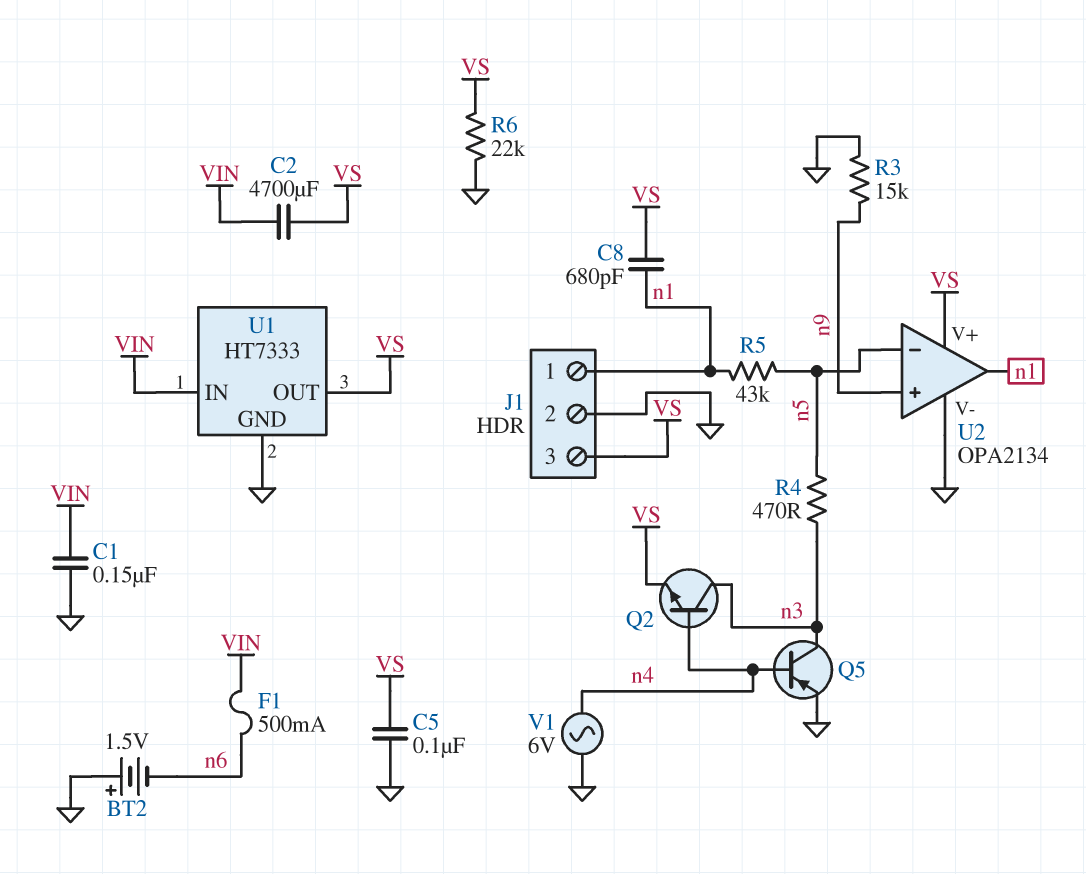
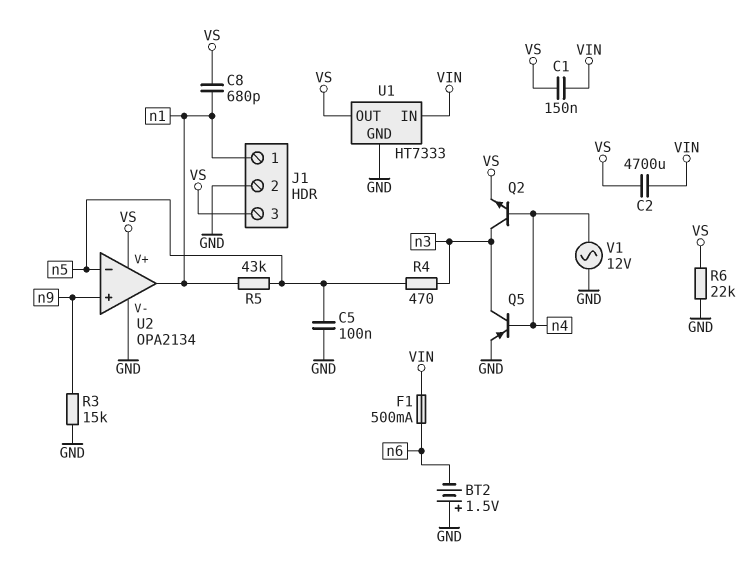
C1: 150nF (GND, VIN) -> 150nF (VIN, VS)
C5: 100nF (GND, VS) -> 100nF (GND, n5)
V1: AC 6V (GND, n4) -> AC 12V (GND, n4)

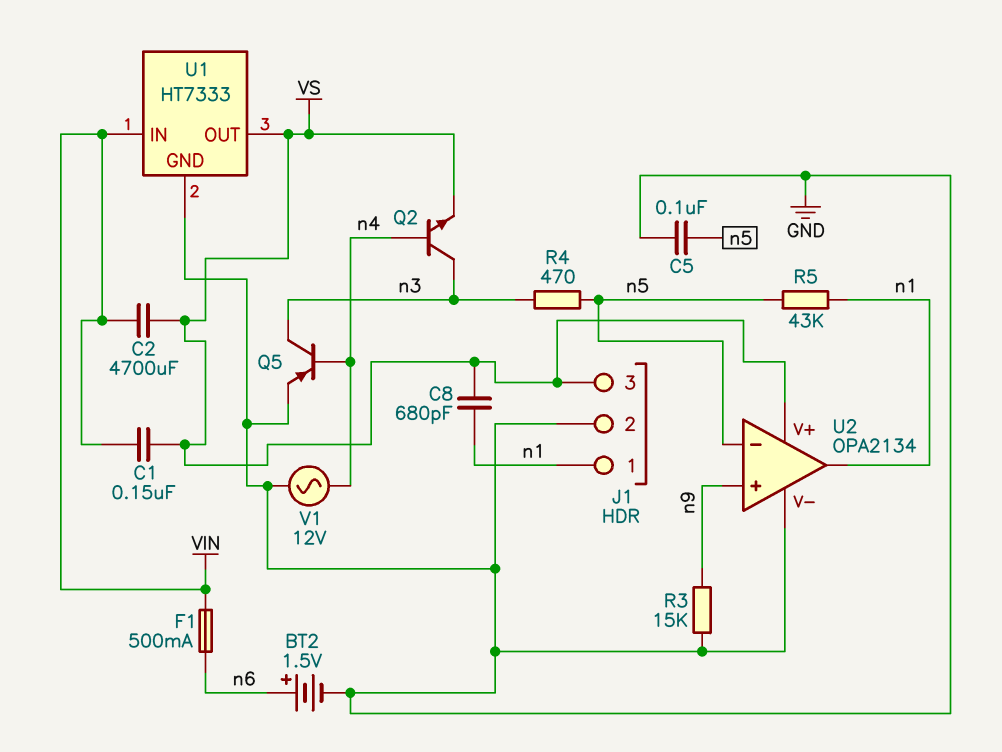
BT2: 1.5V (plus GND, minus n6) -> 1.5V (plus n6, minus GND)
R6: 22k (GND, VS) -> none

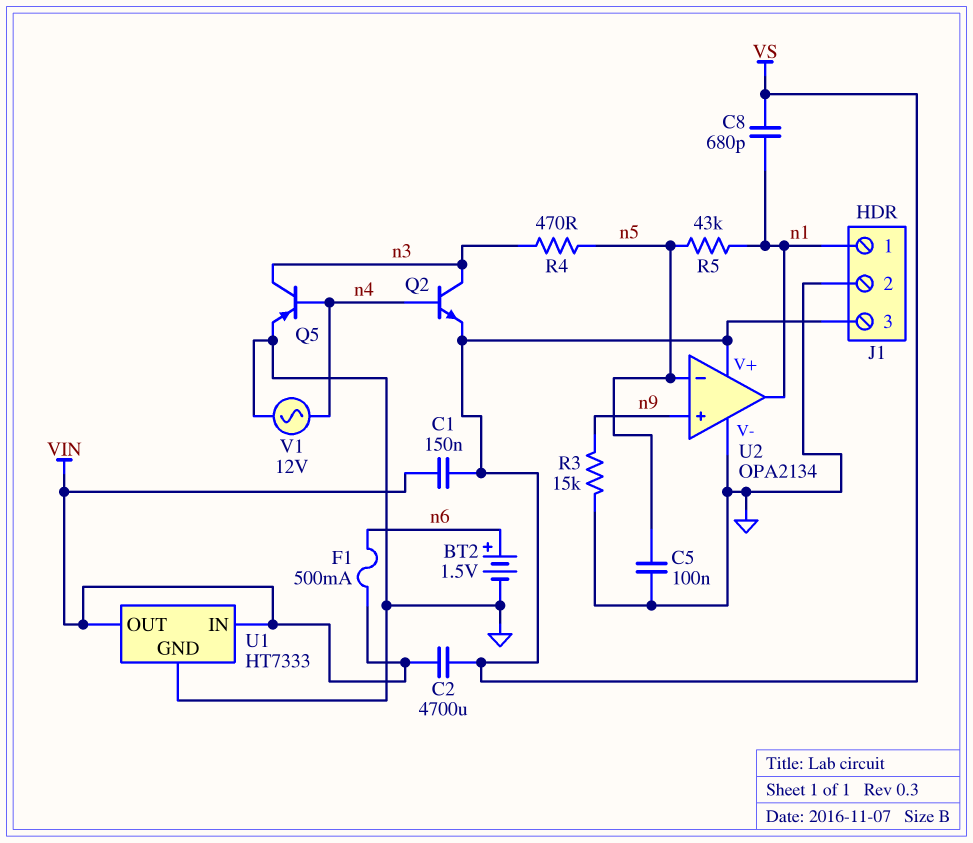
U1 pin OUT: VS -> VIN

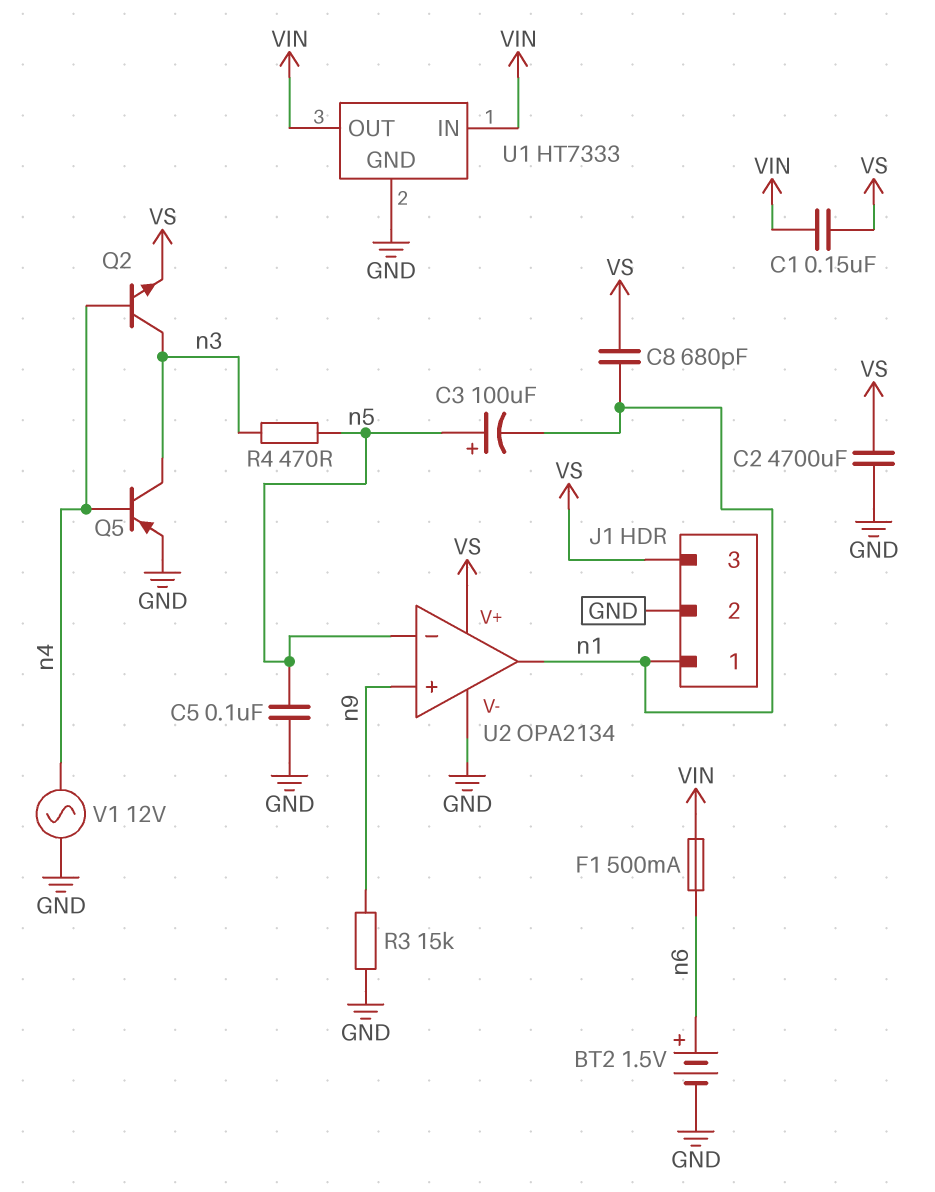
C2: 4700uF (VIN, VS) -> 4700uF (GND, VS)
C3: none -> 100uF (plus n5, minus n1)
R5: 43k (n1, n5) -> none

